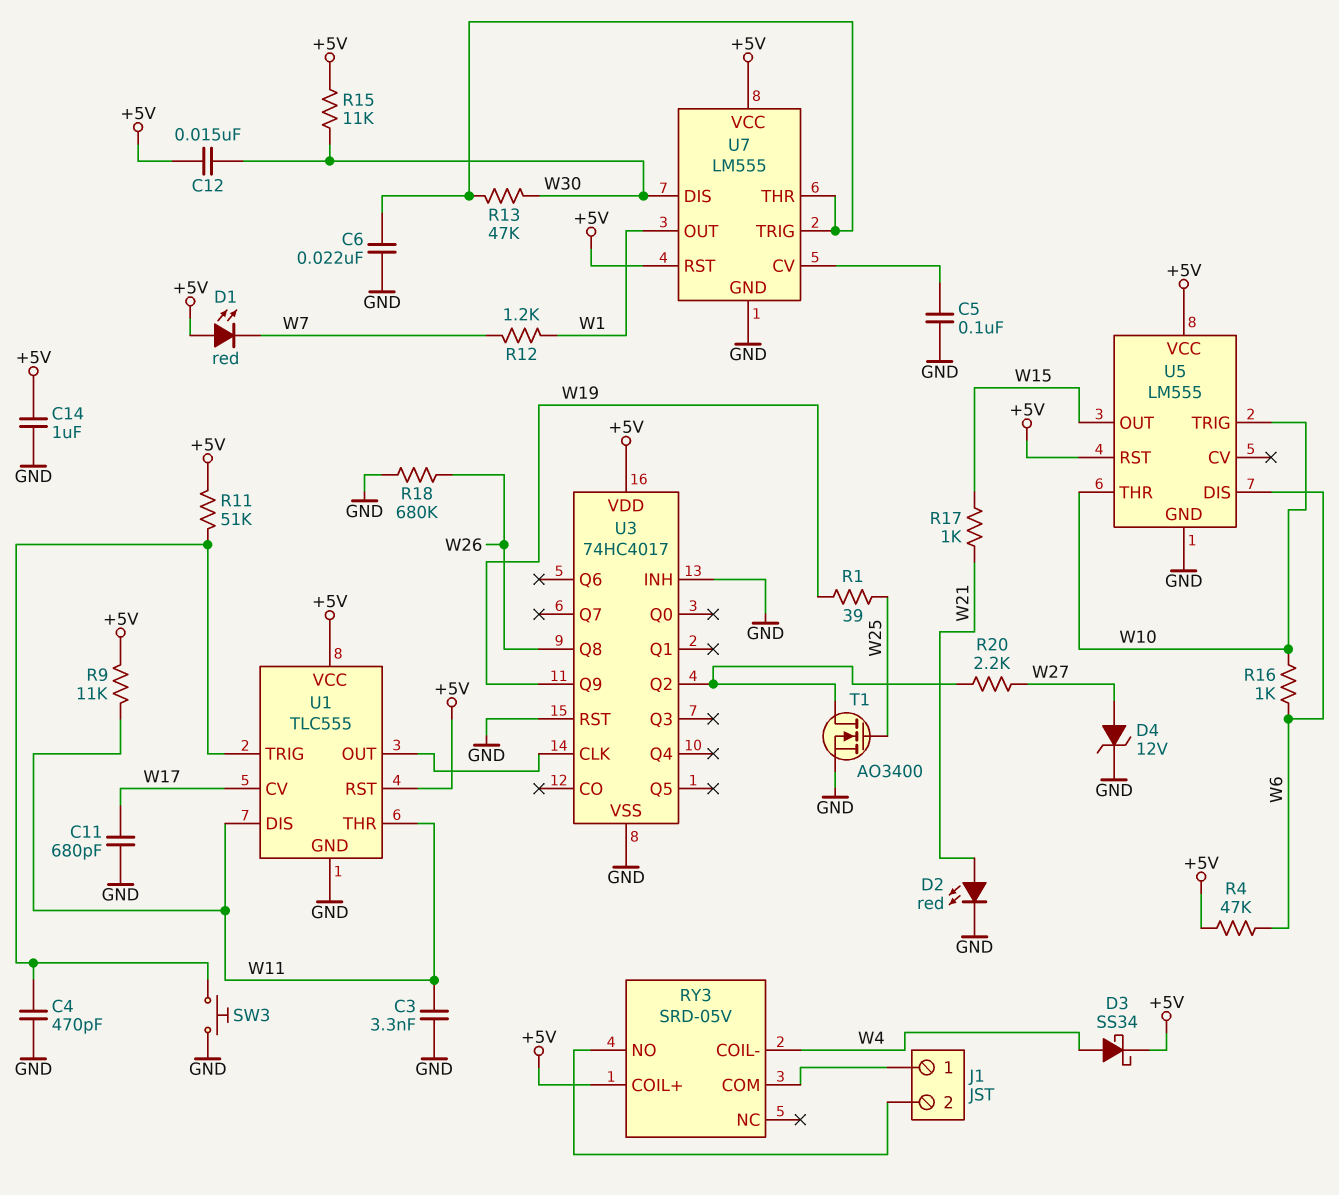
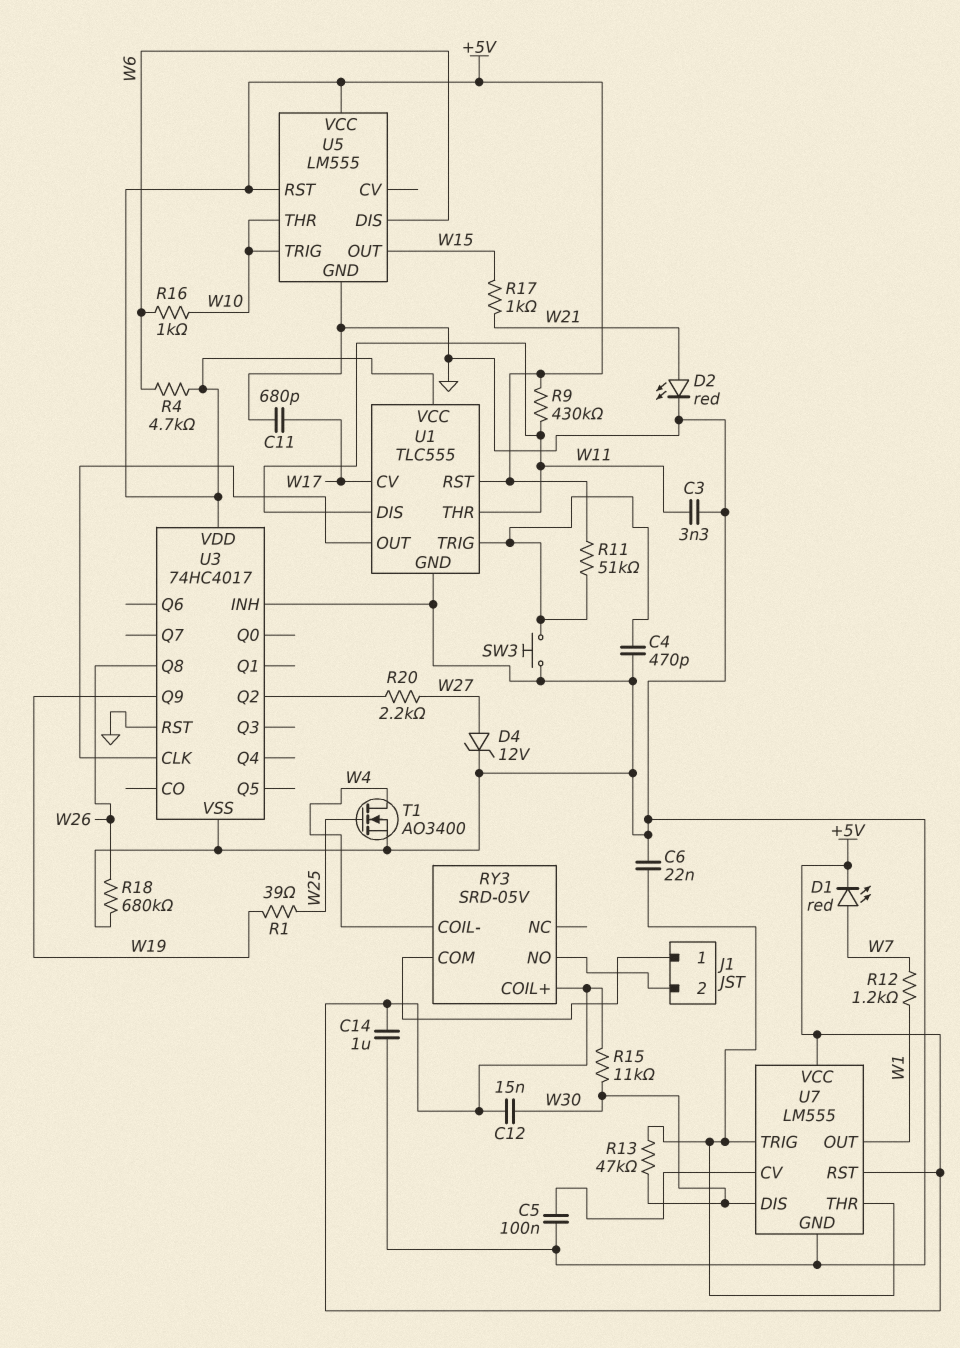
D1: LED red (A +5V, K W7) -> LED red (A W7, K +5V)
D3: schottky SS34 (A W4, K +5V) -> none
R4: 47k (+5V, W6) -> 4.7k (+5V, W6)
R9: 11k (+5V, W11) -> 430k (+5V, W11)
T1: NMOS AO3400 (G W25, D U3/Q2, S GND) -> NMOS AO3400 (G W25, D W4, S GND)

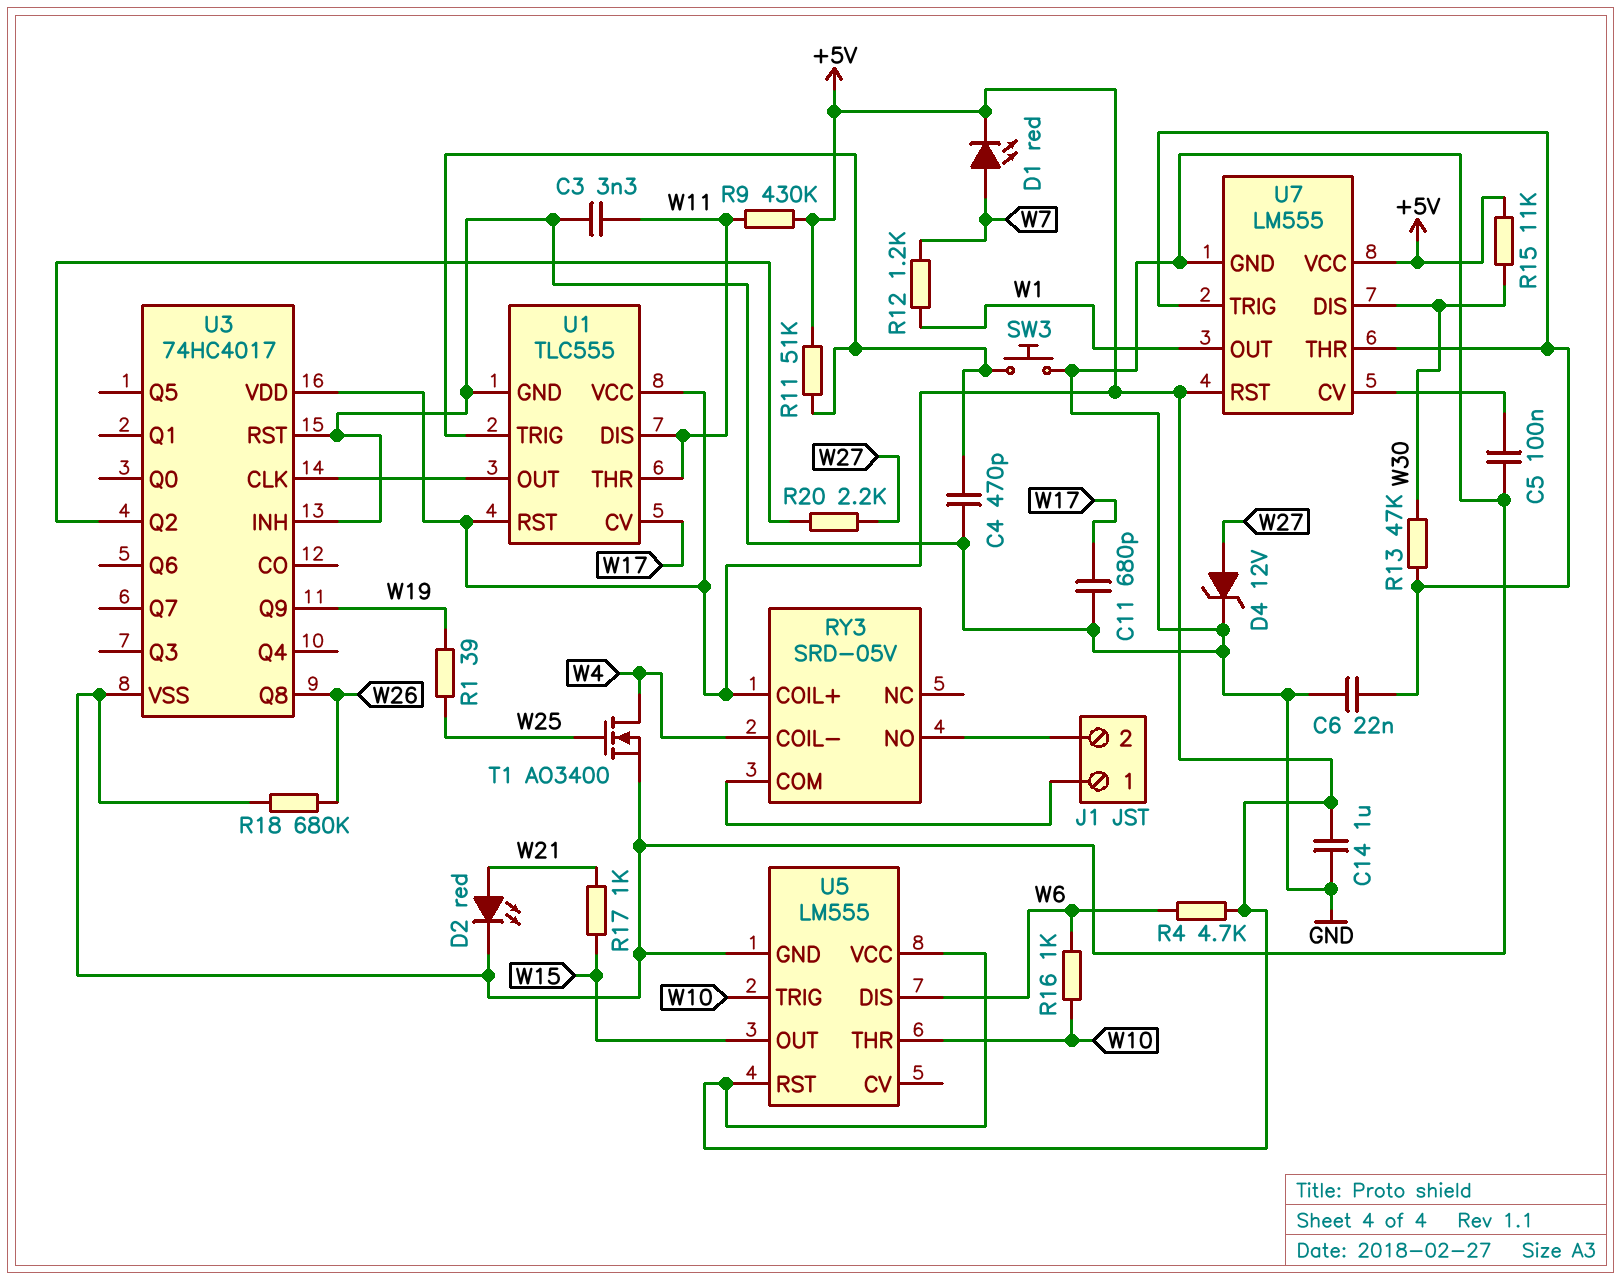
C12: 15nF (+5V, W30) -> none

